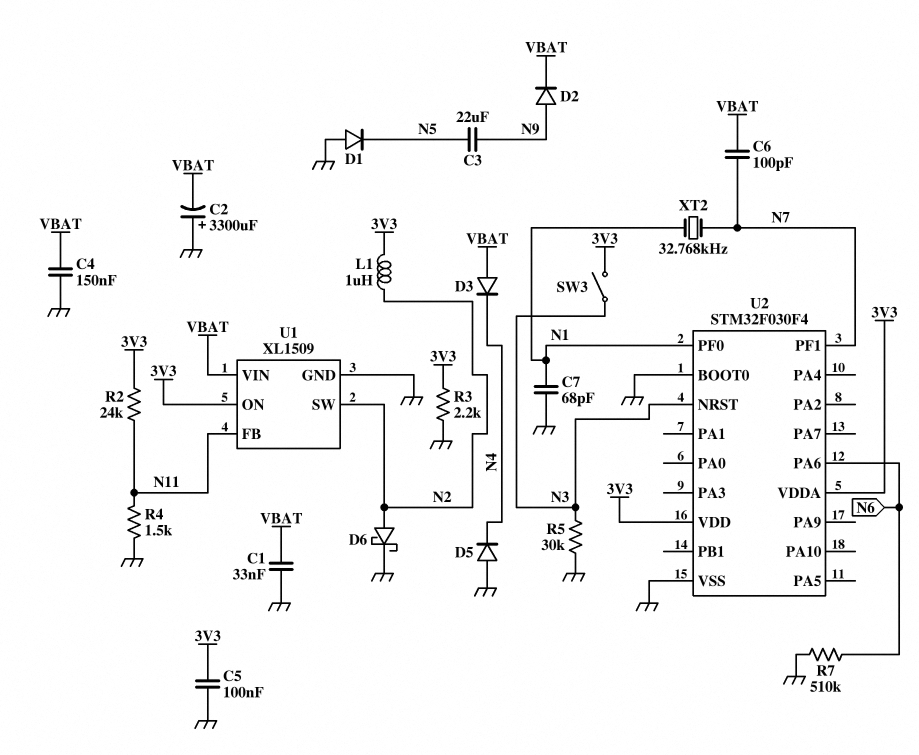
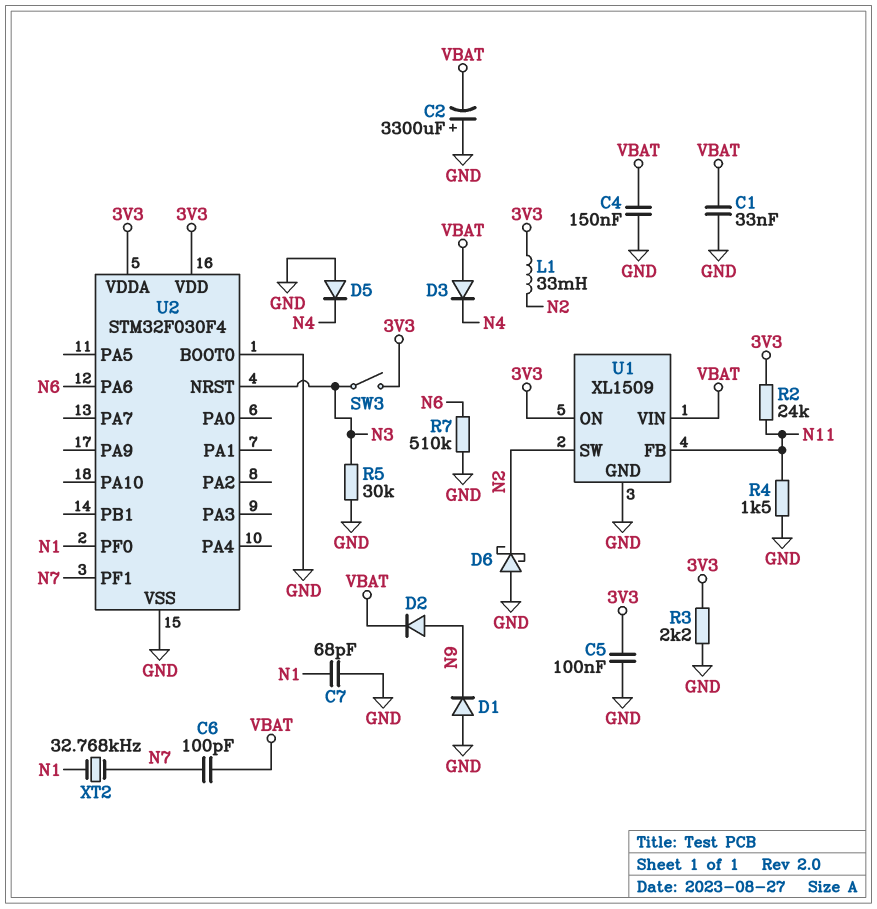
C3: 22uF (N5, N9) -> none
D1: diode (A GND, K N5) -> diode (A GND, K N9)
D6: schottky (A N2, K GND) -> schottky (A GND, K N2)
L1: 1uH (3V3, N2) -> 33mH (3V3, N2)

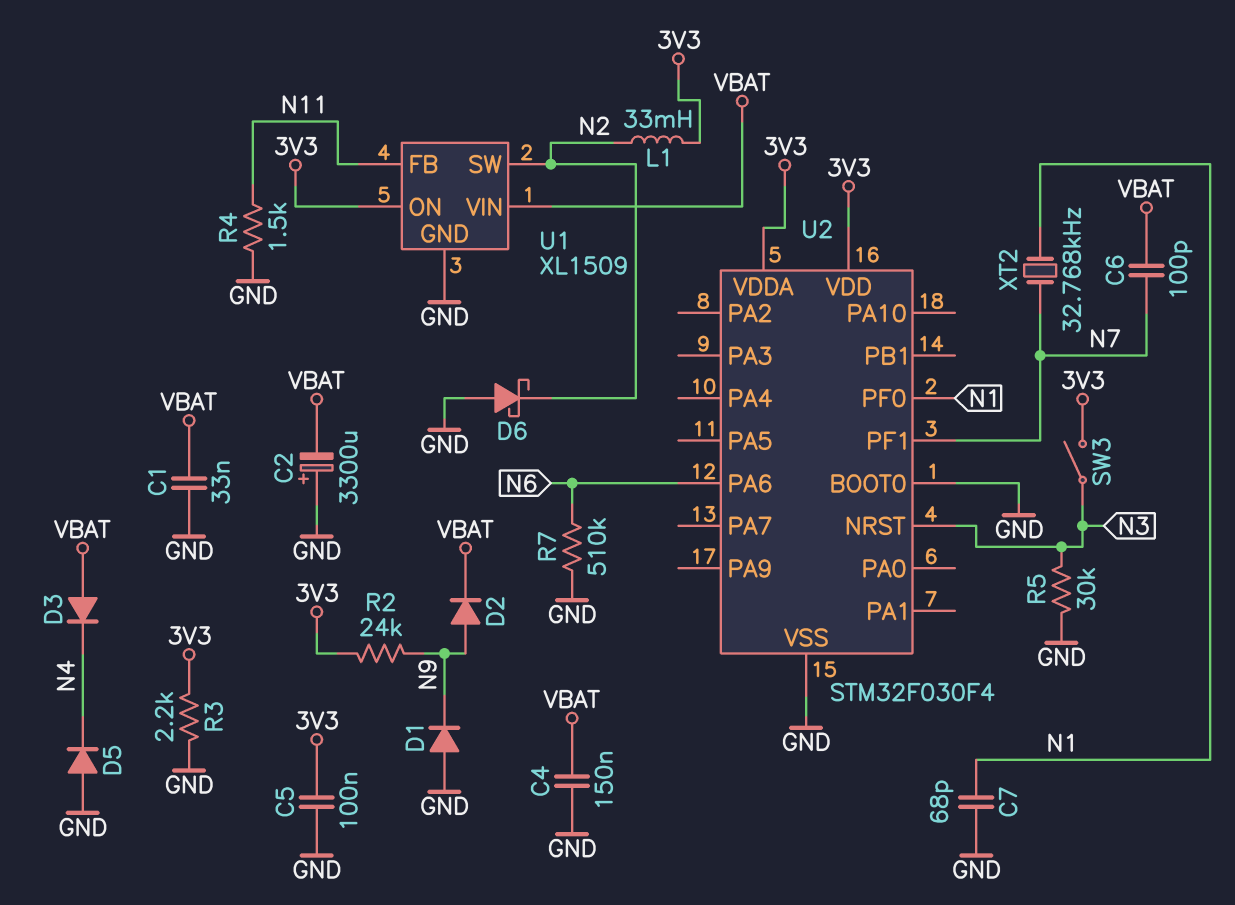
R2: 24k (3V3, N11) -> 24k (3V3, N9)

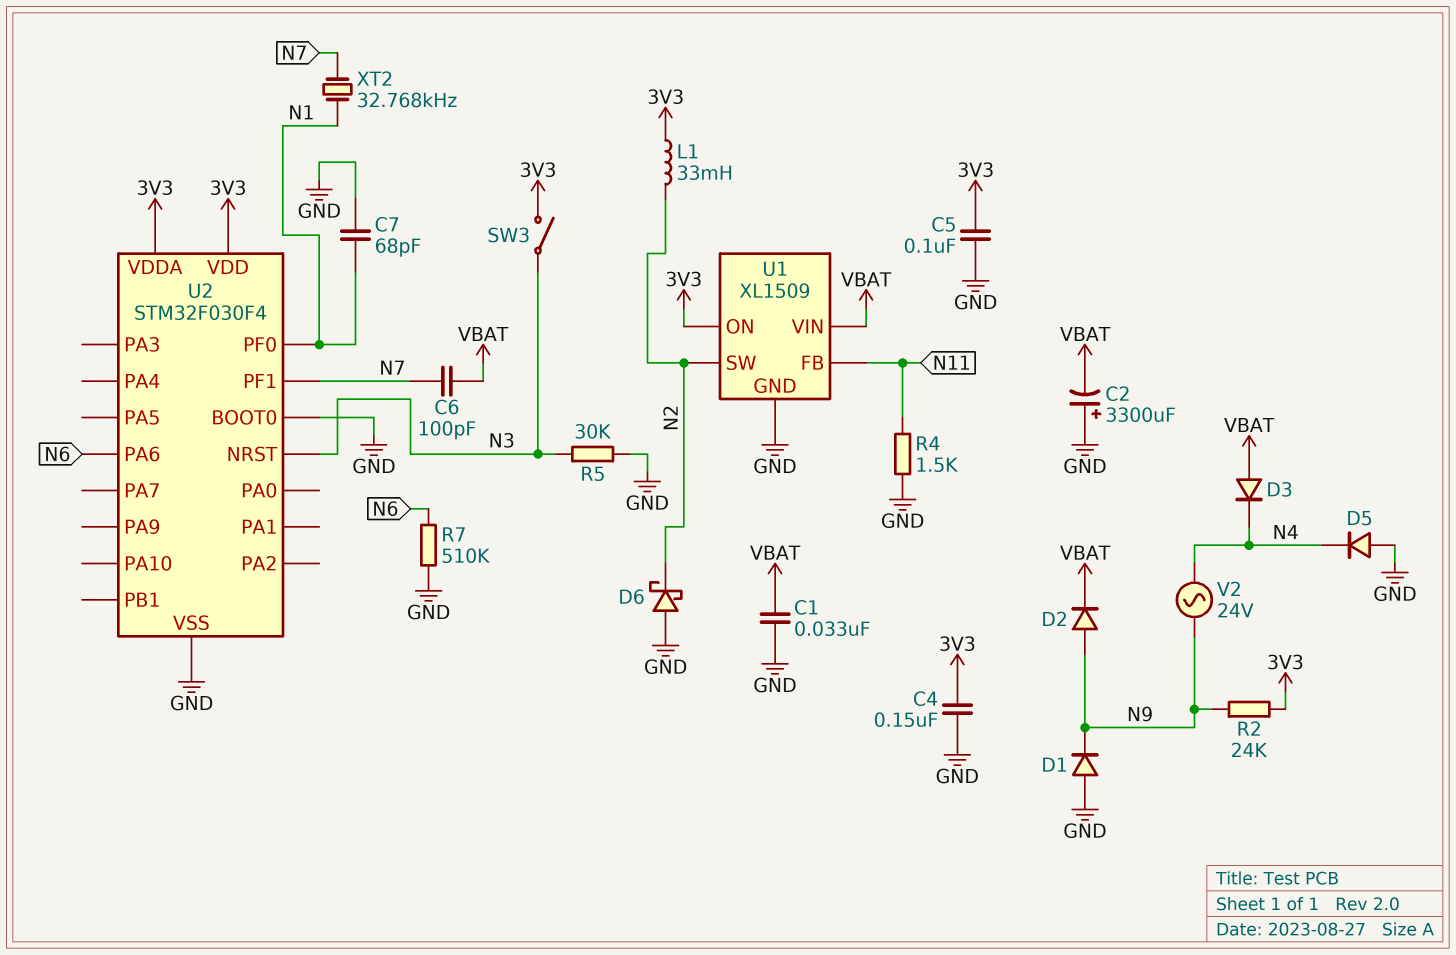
C4: 150nF (GND, VBAT) -> 150nF (3V3, GND)
R3: 2.2k (3V3, GND) -> none
V2: none -> AC 24V (N4, N9)

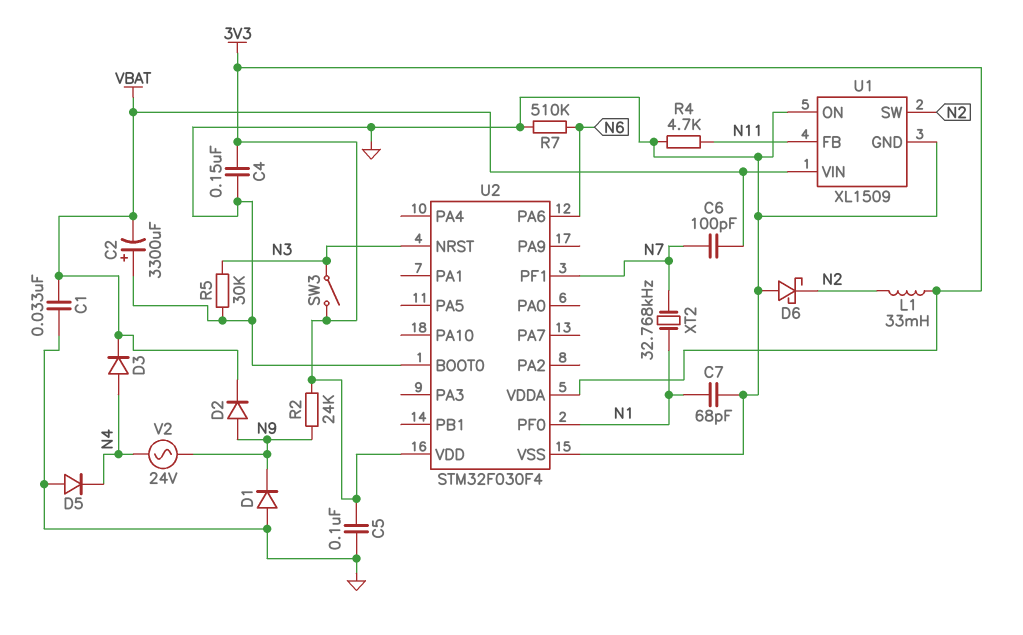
D3: diode (A VBAT, K N4) -> diode (A N4, K VBAT)
R4: 1.5k (GND, N11) -> 4.7k (GND, N11)
U1 pin ON: 3V3 -> GND

